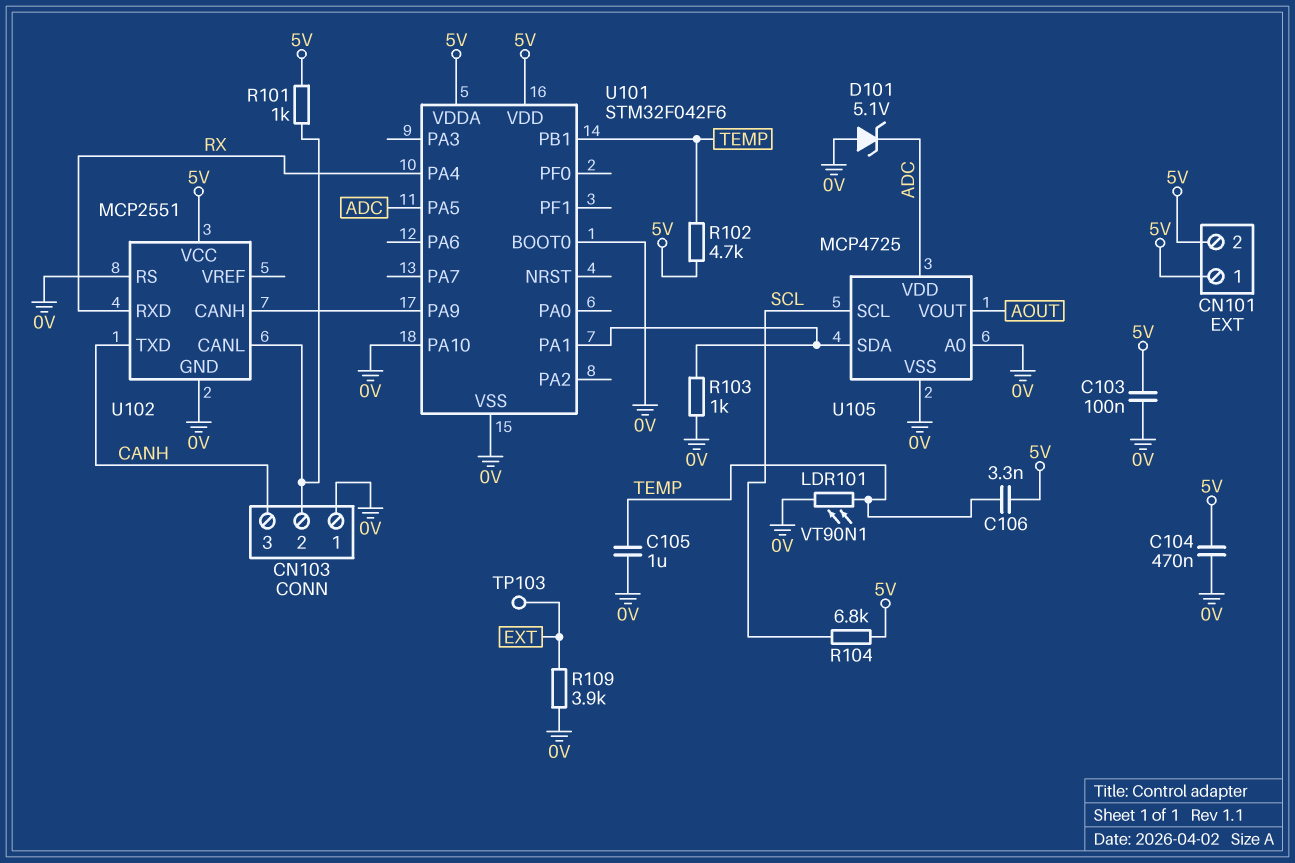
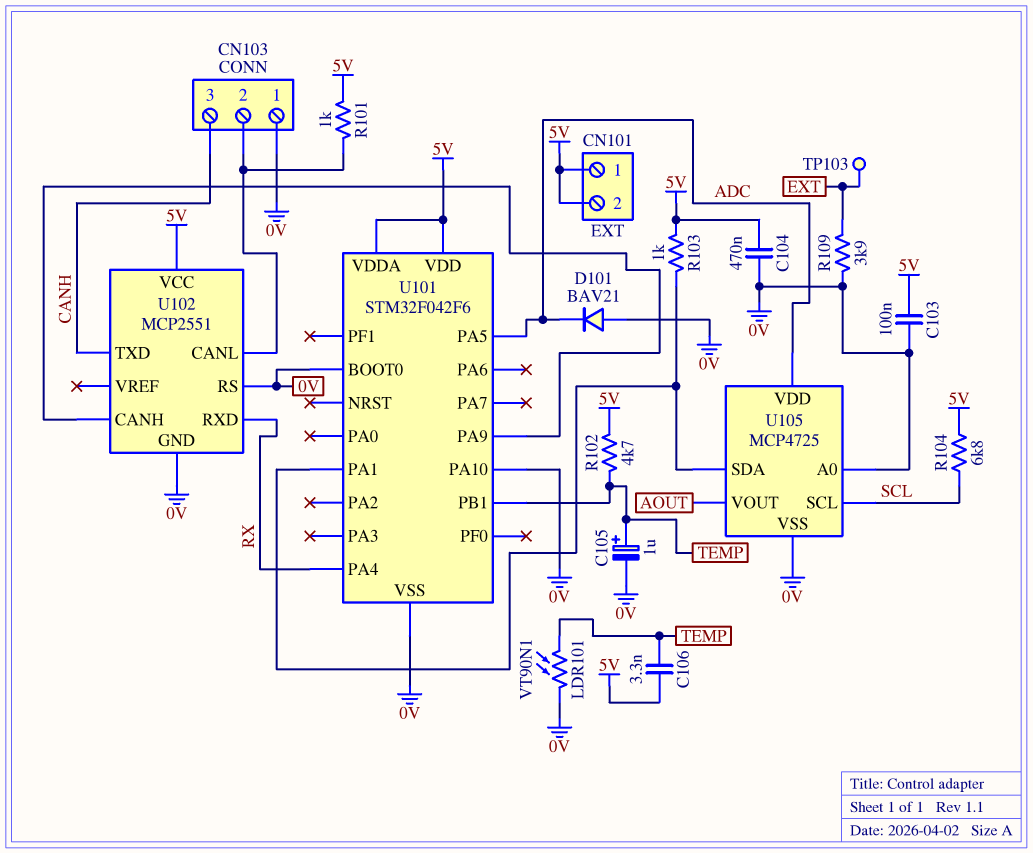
C105: 1uF (0V, TEMP) -> 1uF (plus TEMP, minus 0V)
D101: zener 5.1V (A 0V, K ADC) -> diode BAV21 (A 0V, K ADC)
R103: 1k (0V, U101/PA1) -> 1k (5V, U101/PA1)

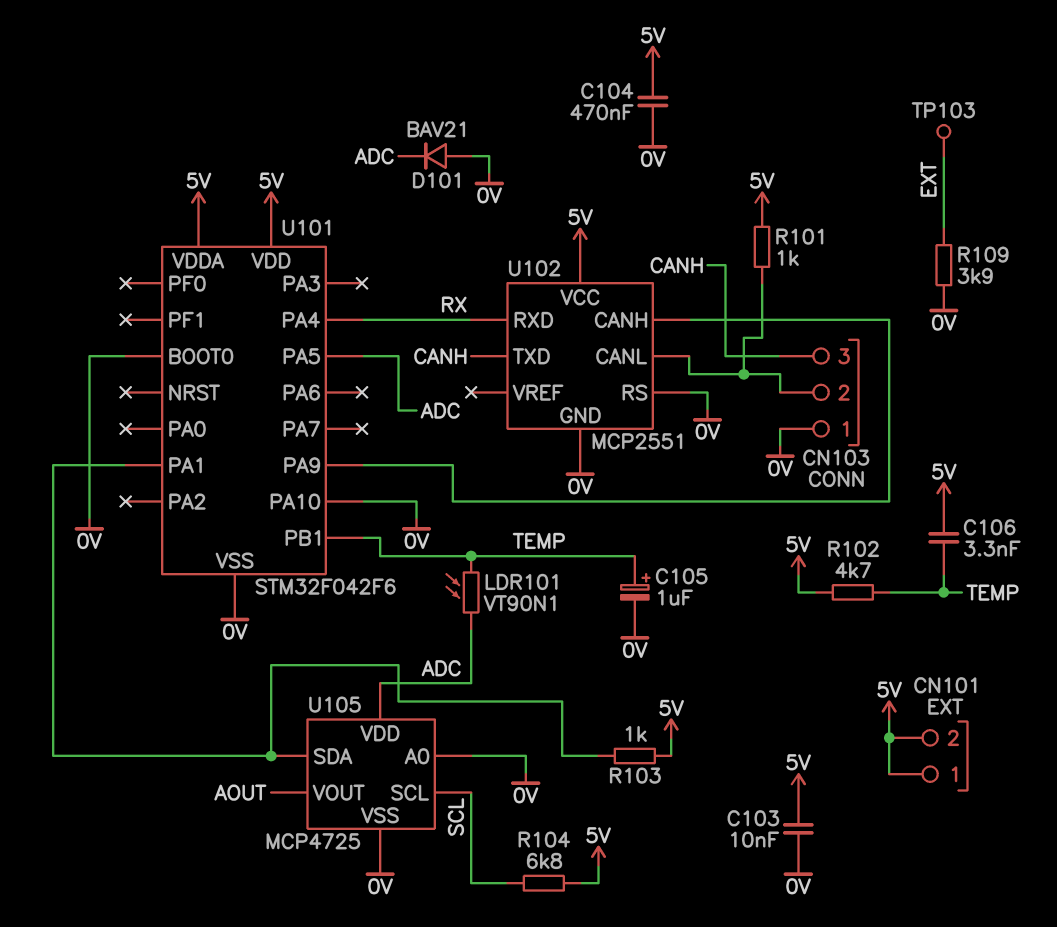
C103: 100nF (0V, 5V) -> 10nF (0V, 5V)
LDR101: VT90N1 (0V, TEMP) -> VT90N1 (ADC, TEMP)

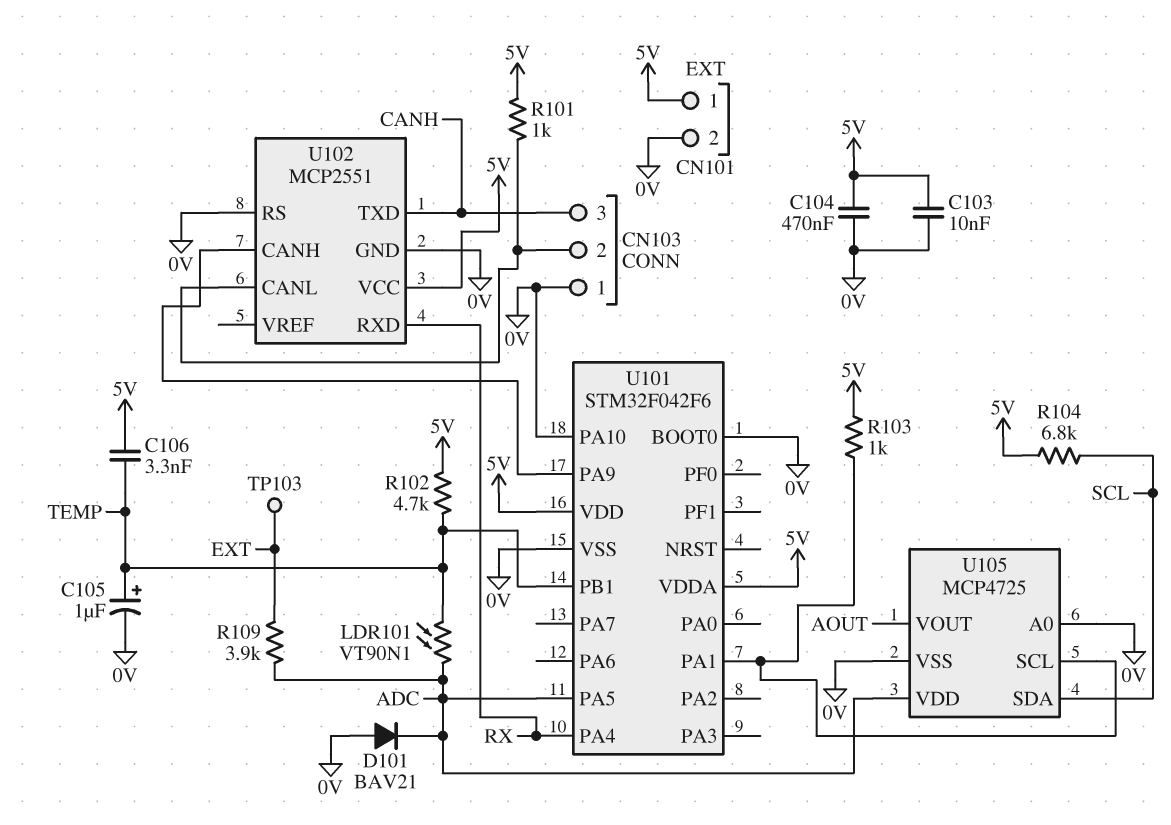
CN101 pin 2: 5V -> 0V
R109: 3.9k (0V, EXT) -> 3.9k (ADC, EXT)
U105 pin SCL: SCL -> U101/PA1
U105 pin SDA: U101/PA1 -> SCL

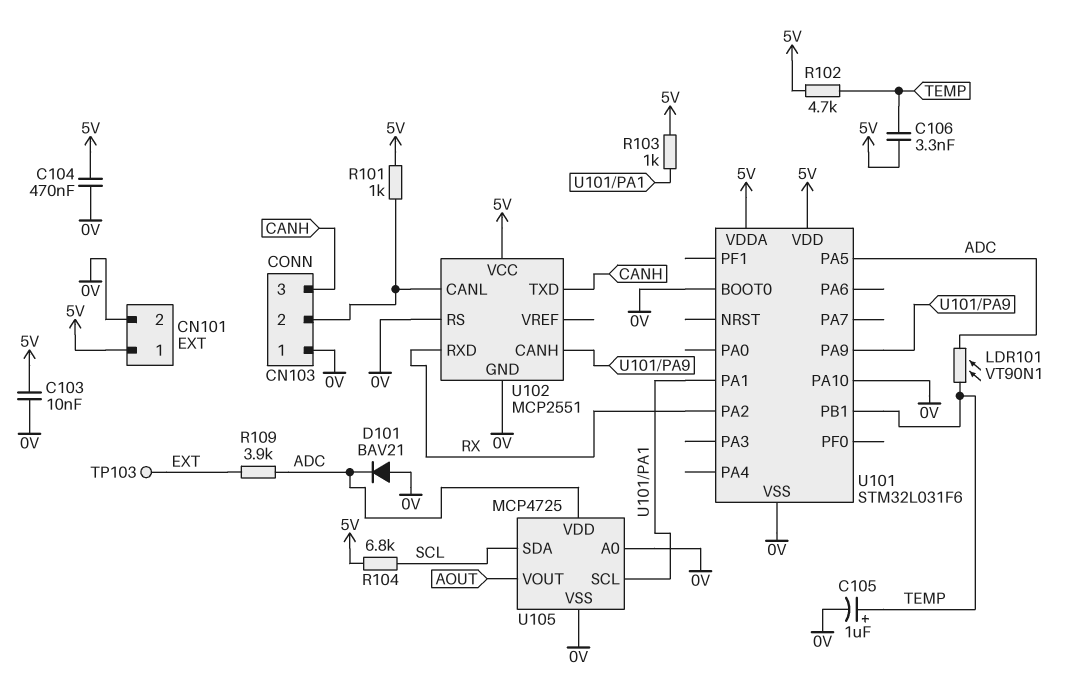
U101: STM32F042F6 -> STM32L031F6
U101 pin PA2: none -> RX
U101 pin PA4: RX -> none

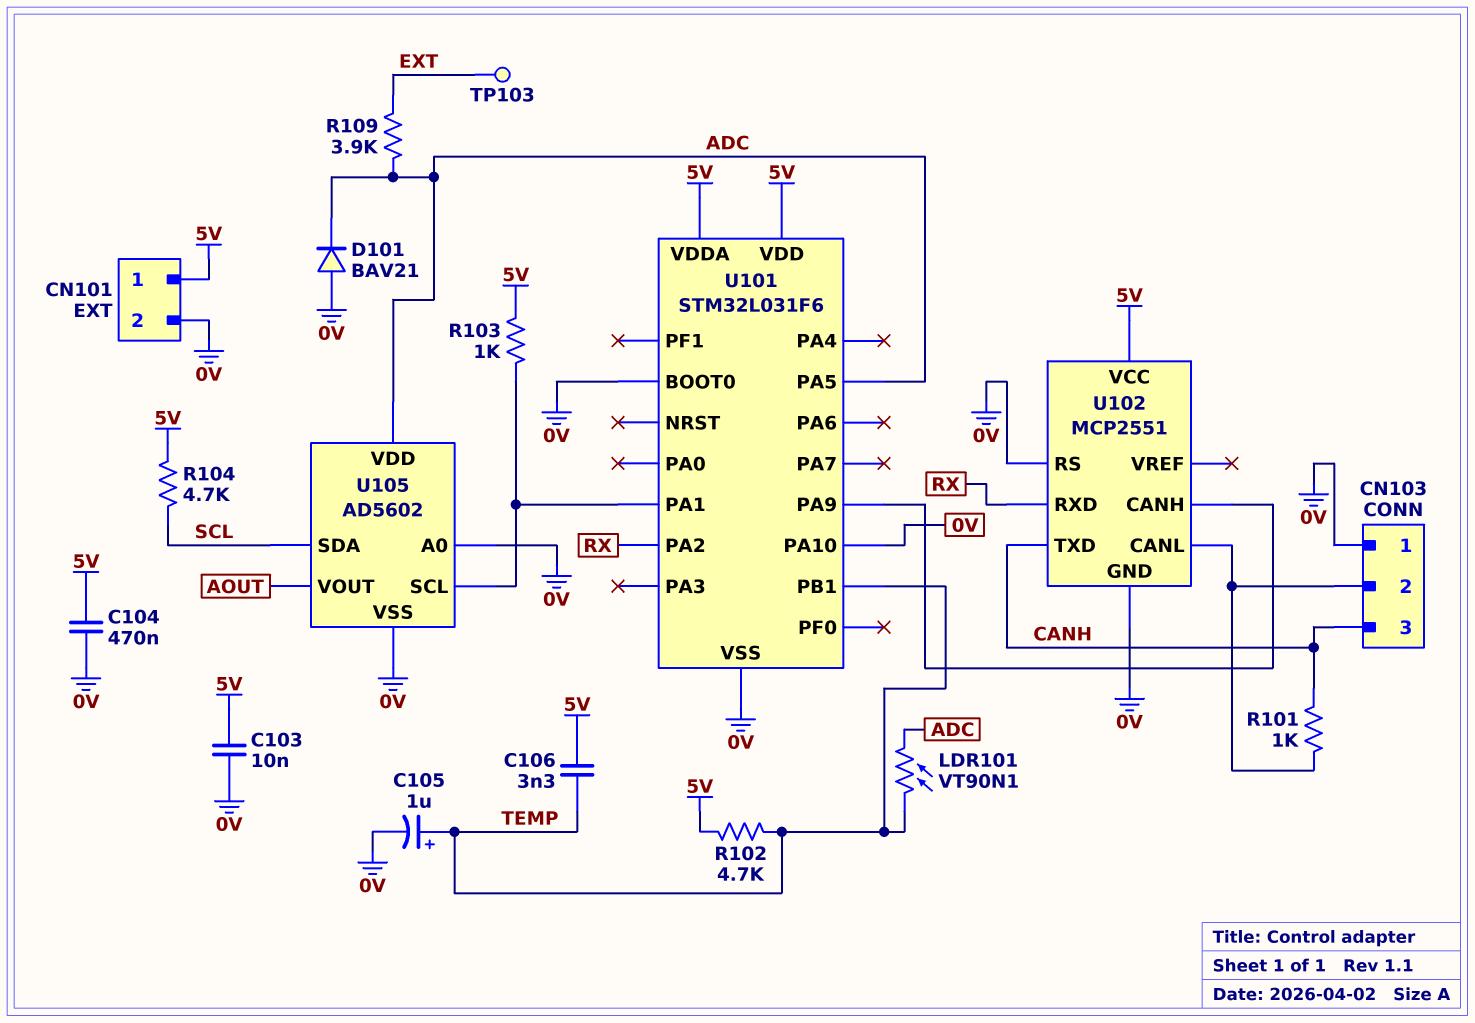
R101: 1k (5V, CN103/2) -> 1k (CANH, CN103/2)
R104: 6.8k (5V, SCL) -> 4.7k (5V, SCL)
U105: MCP4725 -> AD5602

